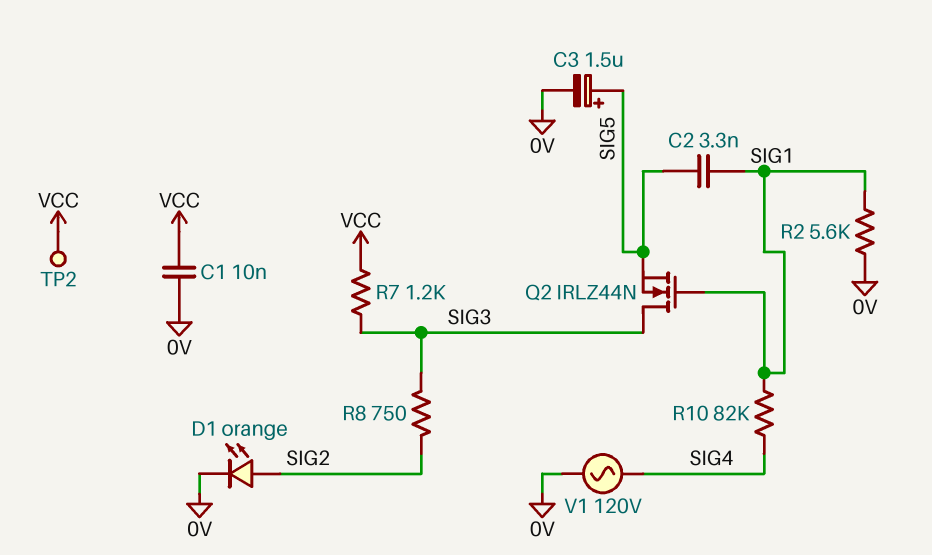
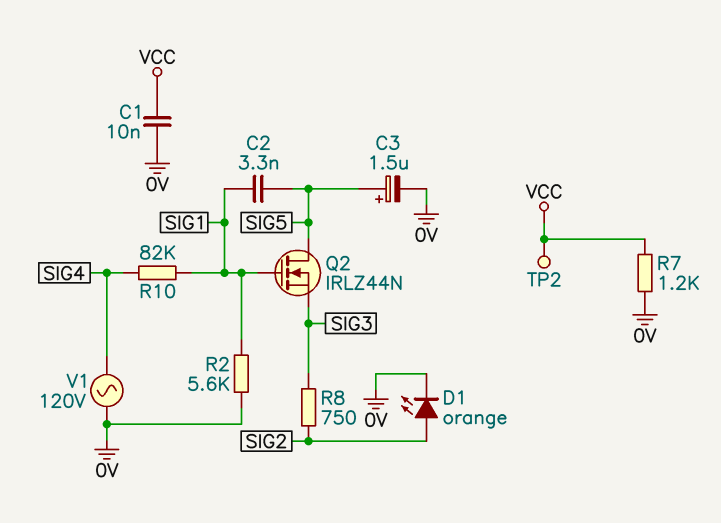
Q2: NMOS IRLZ44N (G SIG1, D SIG3, S SIG5) -> NMOS IRLZ44N (G SIG1, D SIG5, S SIG3)
R7: 1.2k (SIG3, VCC) -> 1.2k (0V, VCC)

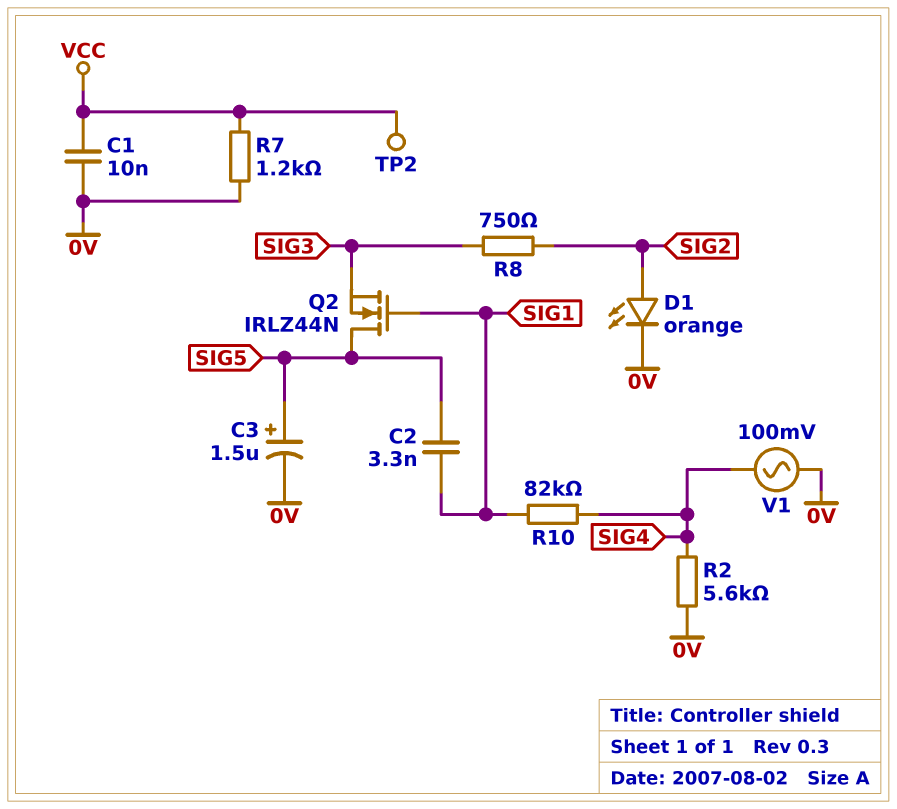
R2: 5.6k (0V, SIG1) -> 5.6k (0V, SIG4)
V1: AC 120V (0V, SIG4) -> AC 100mV (0V, SIG4)

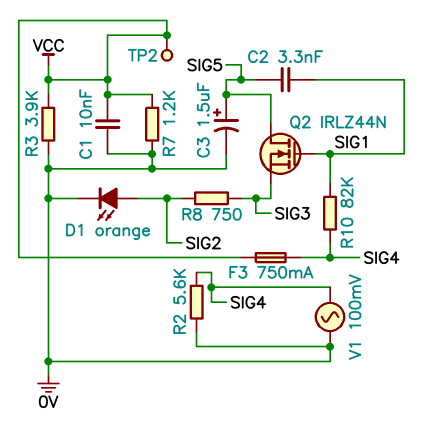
F3: none -> 750mA (SIG4, VCC)
R3: none -> 3.9k (0V, VCC)

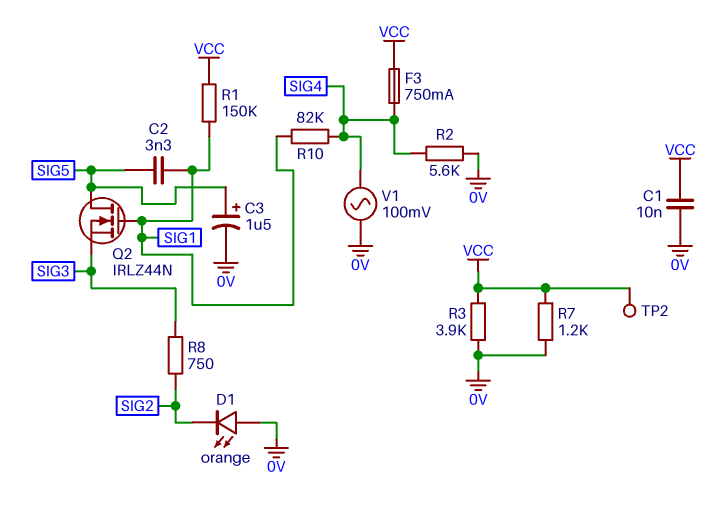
D1: LED orange (A SIG2, K 0V) -> LED orange (A 0V, K SIG2)
R1: none -> 150k (SIG1, VCC)

